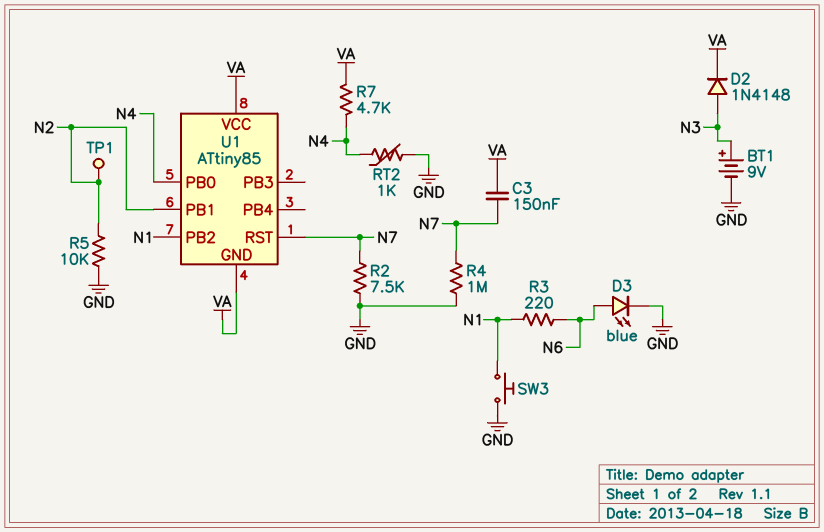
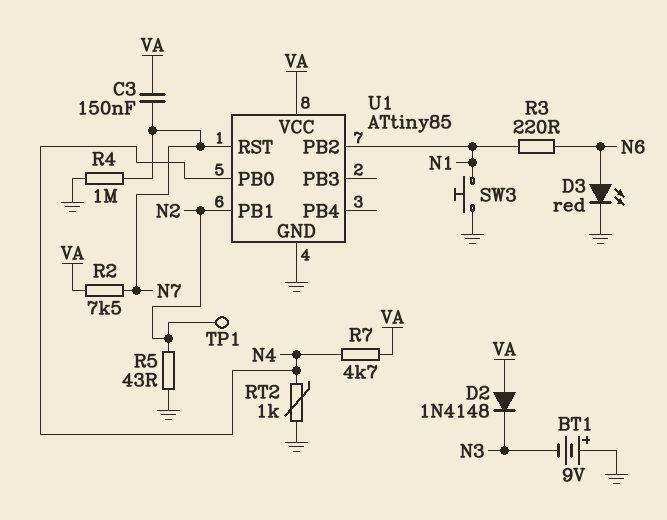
BT1: 9V (plus N3, minus GND) -> 9V (plus GND, minus N3)
D2: diode 1N4148 (A N3, K VA) -> diode 1N4148 (A VA, K N3)
D3: LED blue (A N6, K GND) -> LED red (A N6, K GND)
R2: 7.5k (GND, N7) -> 7.5k (N7, VA)
R5: 10k (GND, N2) -> 43 (GND, N2)
U1 pin GND: VA -> GND

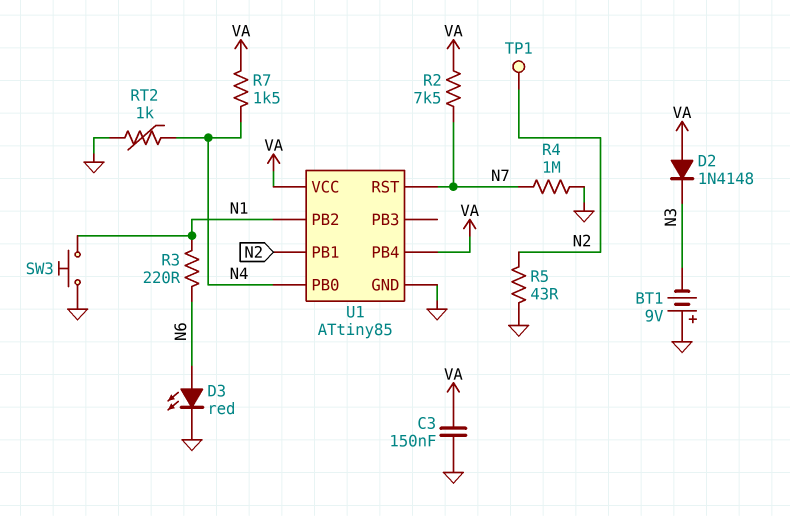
C3: 150nF (N7, VA) -> 150nF (GND, VA)
R7: 4.7k (N4, VA) -> 1.5k (N4, VA)
U1 pin PB4: none -> VA

